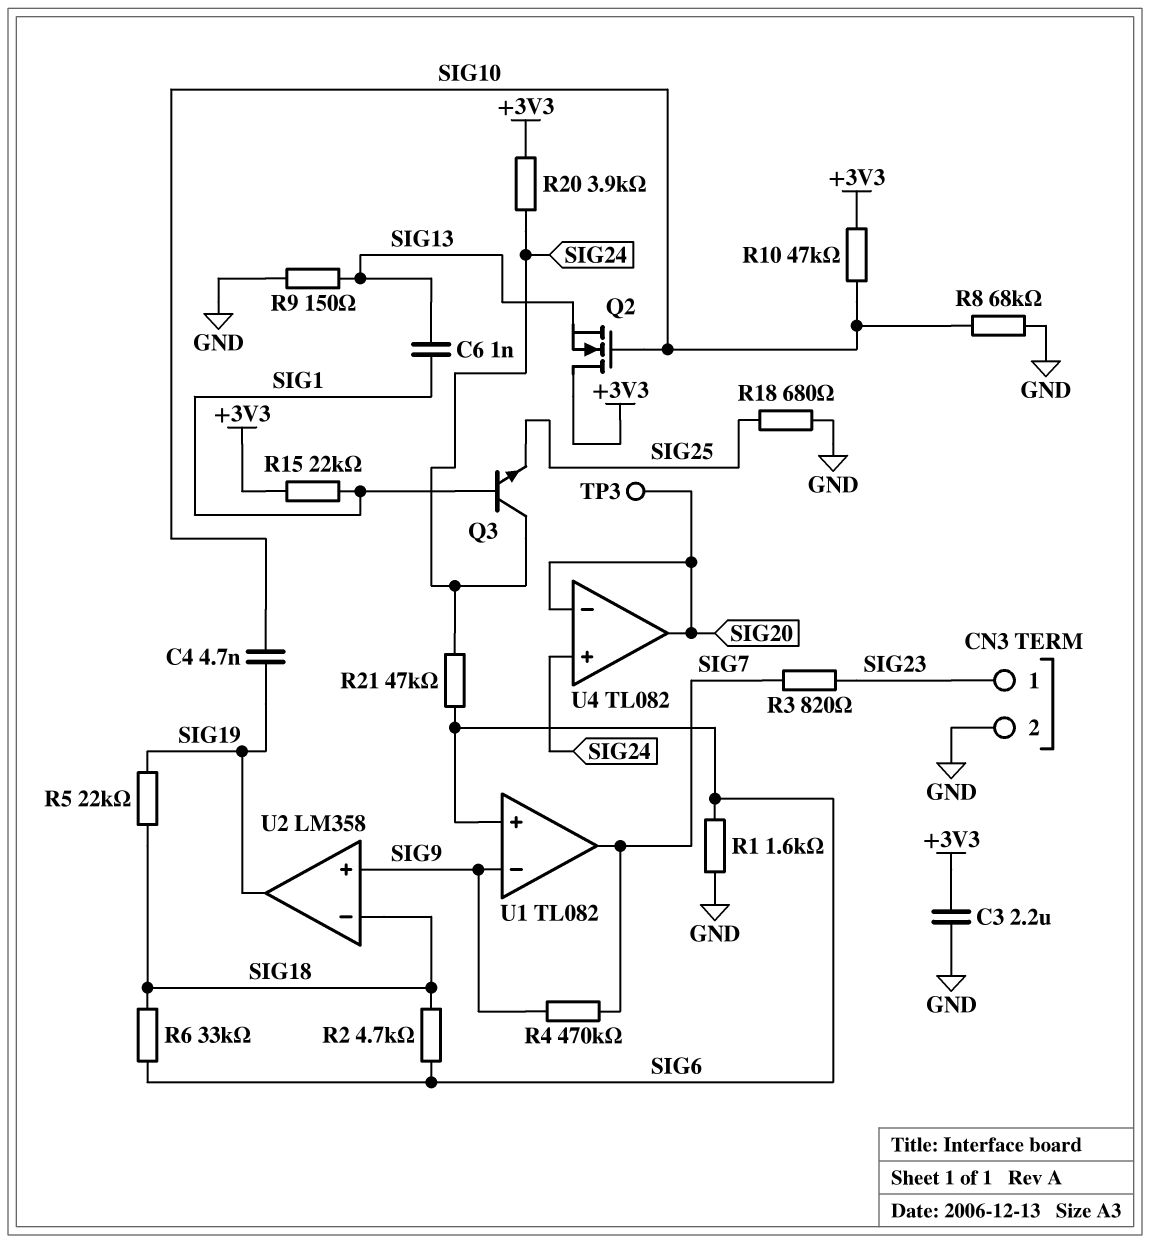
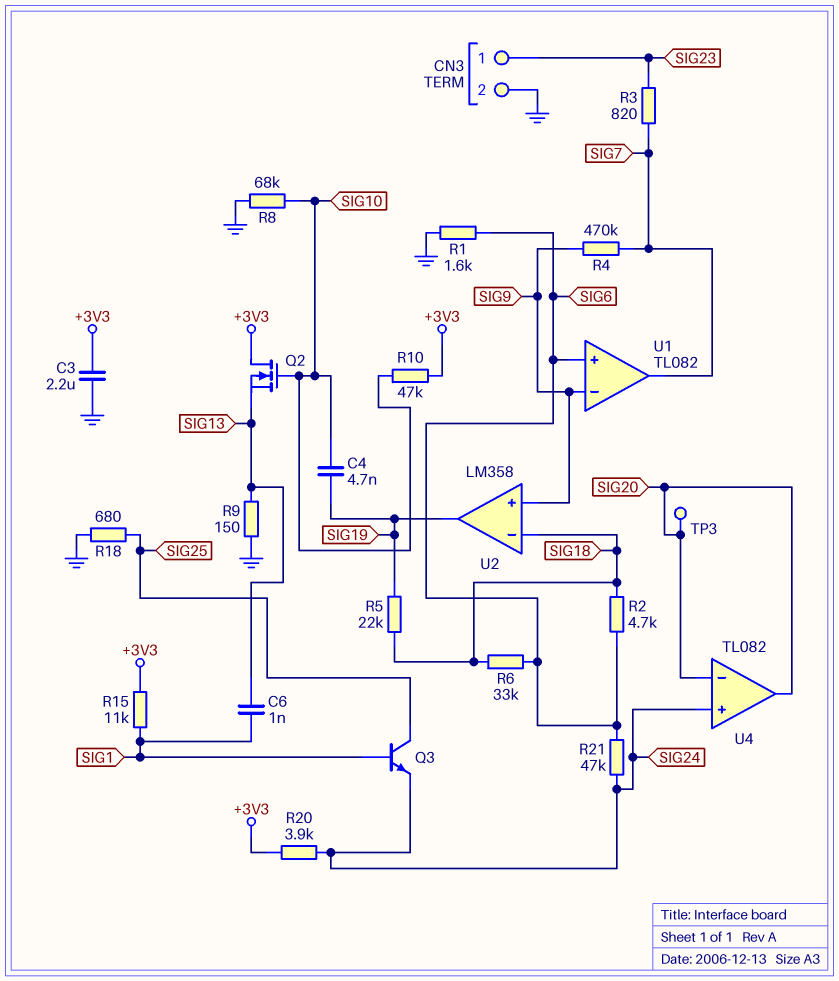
Q3: NPN (B SIG1, C SIG24, E SIG25) -> NPN (B SIG1, C SIG25, E SIG24)
R15: 22k (+3V3, SIG1) -> 11k (+3V3, SIG1)

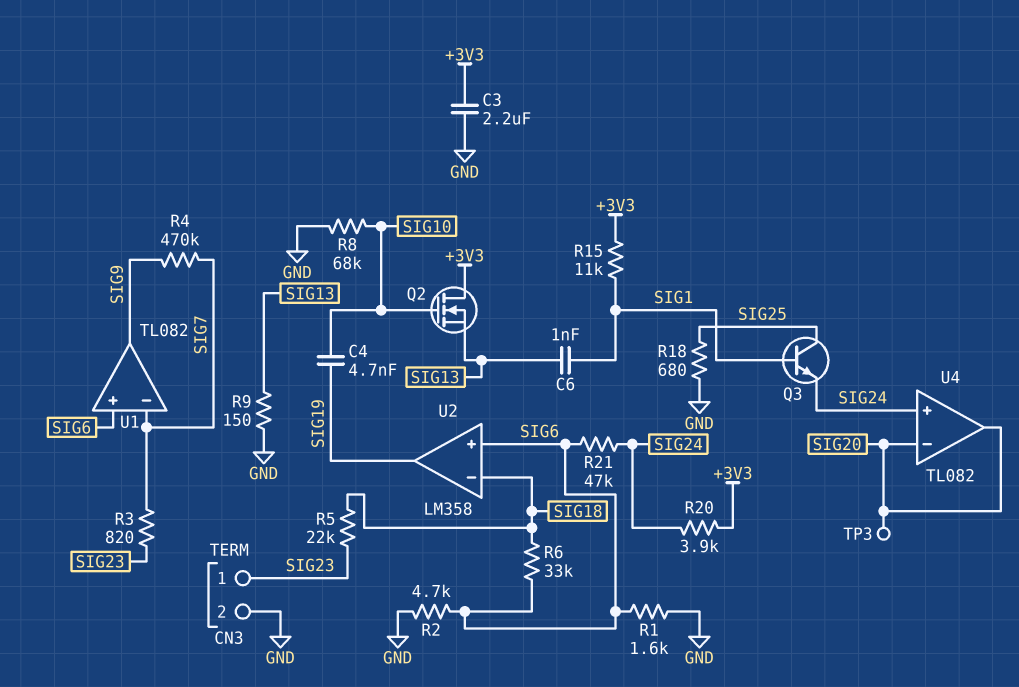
R2: 4.7k (SIG6, SIG18) -> 4.7k (GND, SIG6)
R5: 22k (SIG18, SIG19) -> 22k (SIG18, SIG23)
R10: 47k (+3V3, SIG10) -> none
U1 pin in-: SIG9 -> SIG7
U1 pin out: SIG7 -> SIG9
U2 pin in+: SIG9 -> SIG6

